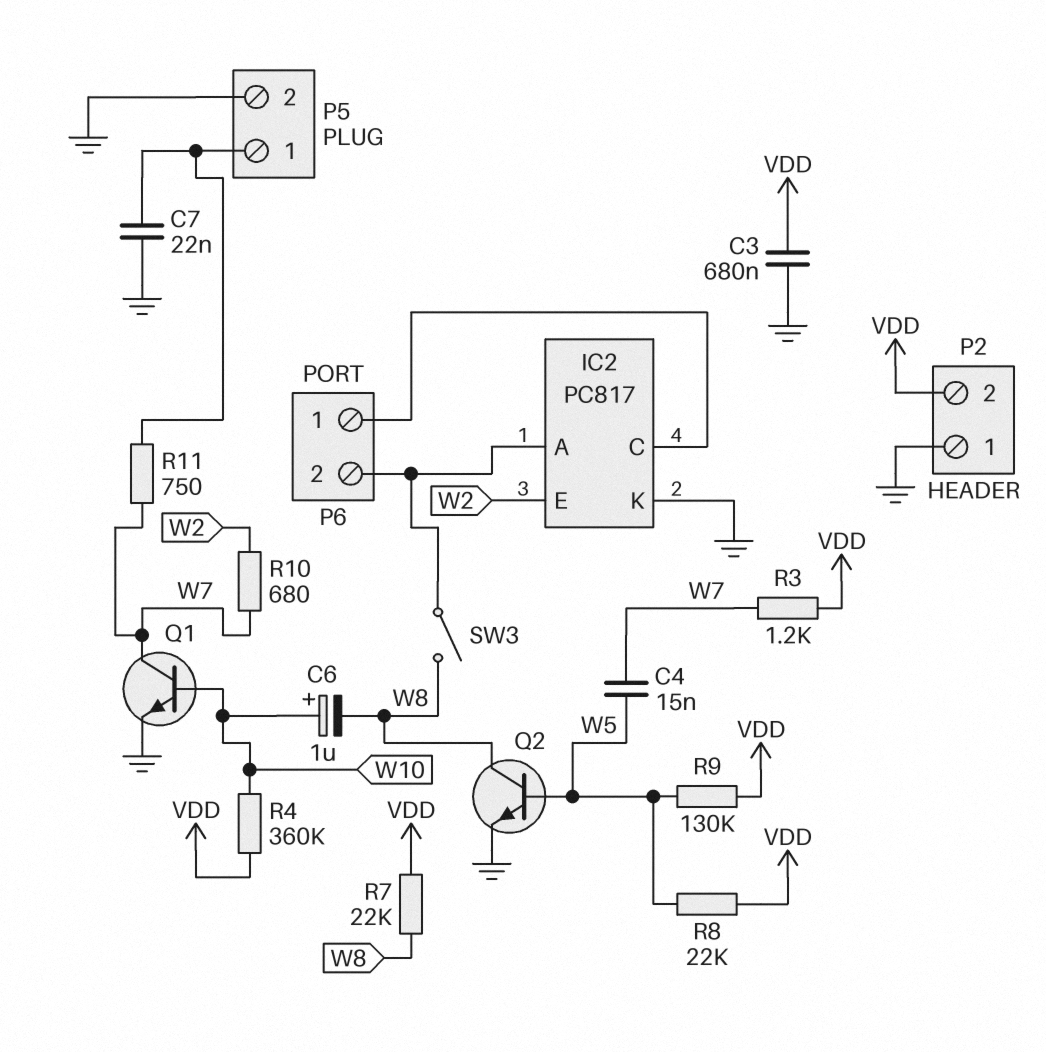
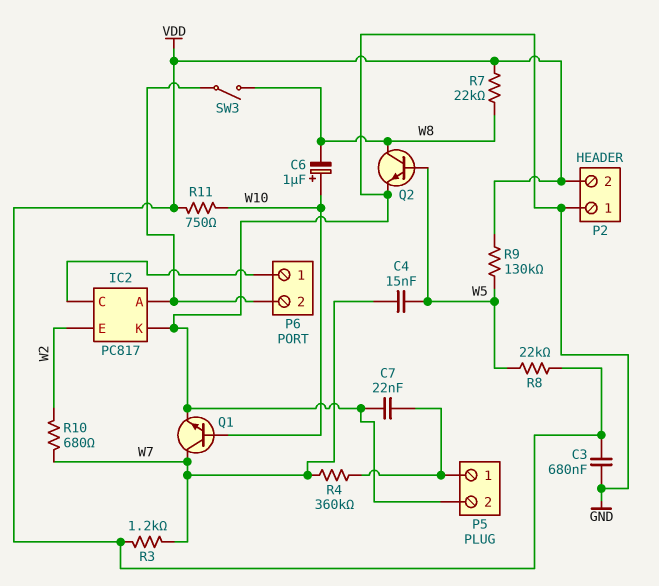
R4: 360k (VDD, W10) -> 360k (P5/1, W7)
R11: 750 (P5/1, W7) -> 750 (VDD, W10)

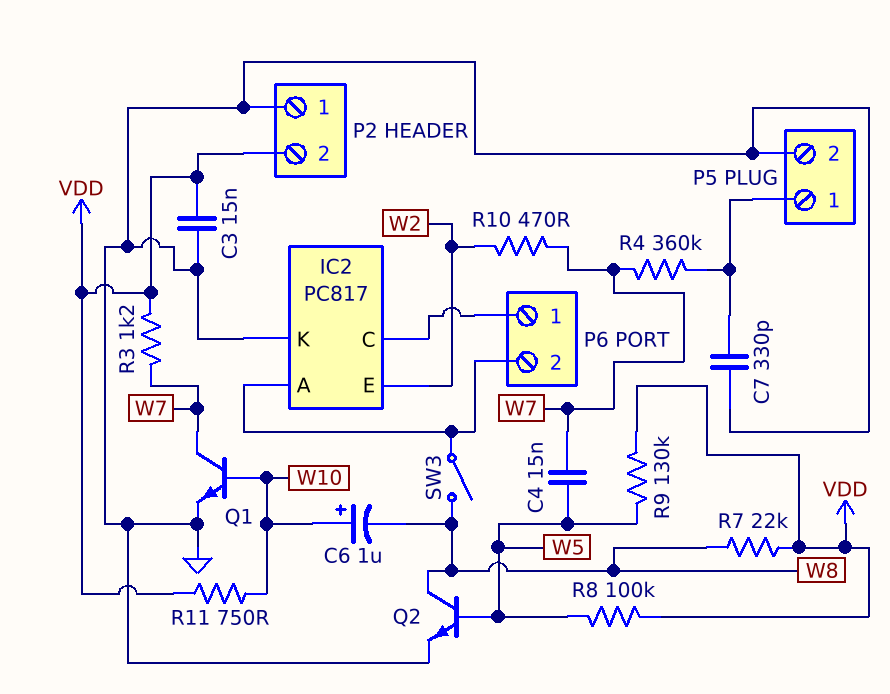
C3: 680nF (GND, VDD) -> 15nF (GND, VDD)
C7: 22nF (GND, P5/1) -> 330pF (GND, P5/1)
R8: 22k (VDD, W5) -> 100k (VDD, W5)
R10: 680 (W2, W7) -> 470 (W2, W7)

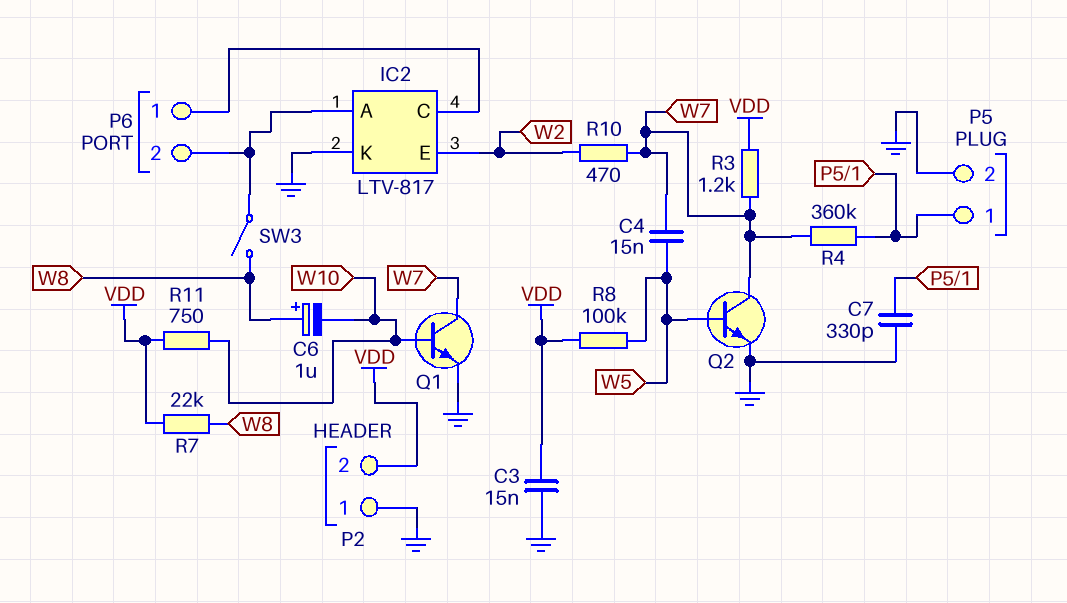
C6: 1uF (plus W10, minus W8) -> 1uF (plus W8, minus W10)
IC2: PC817 -> LTV-817
Q2: NPN (B W5, C W8, E GND) -> NPN (B W5, C W7, E GND)
R9: 130k (VDD, W5) -> none

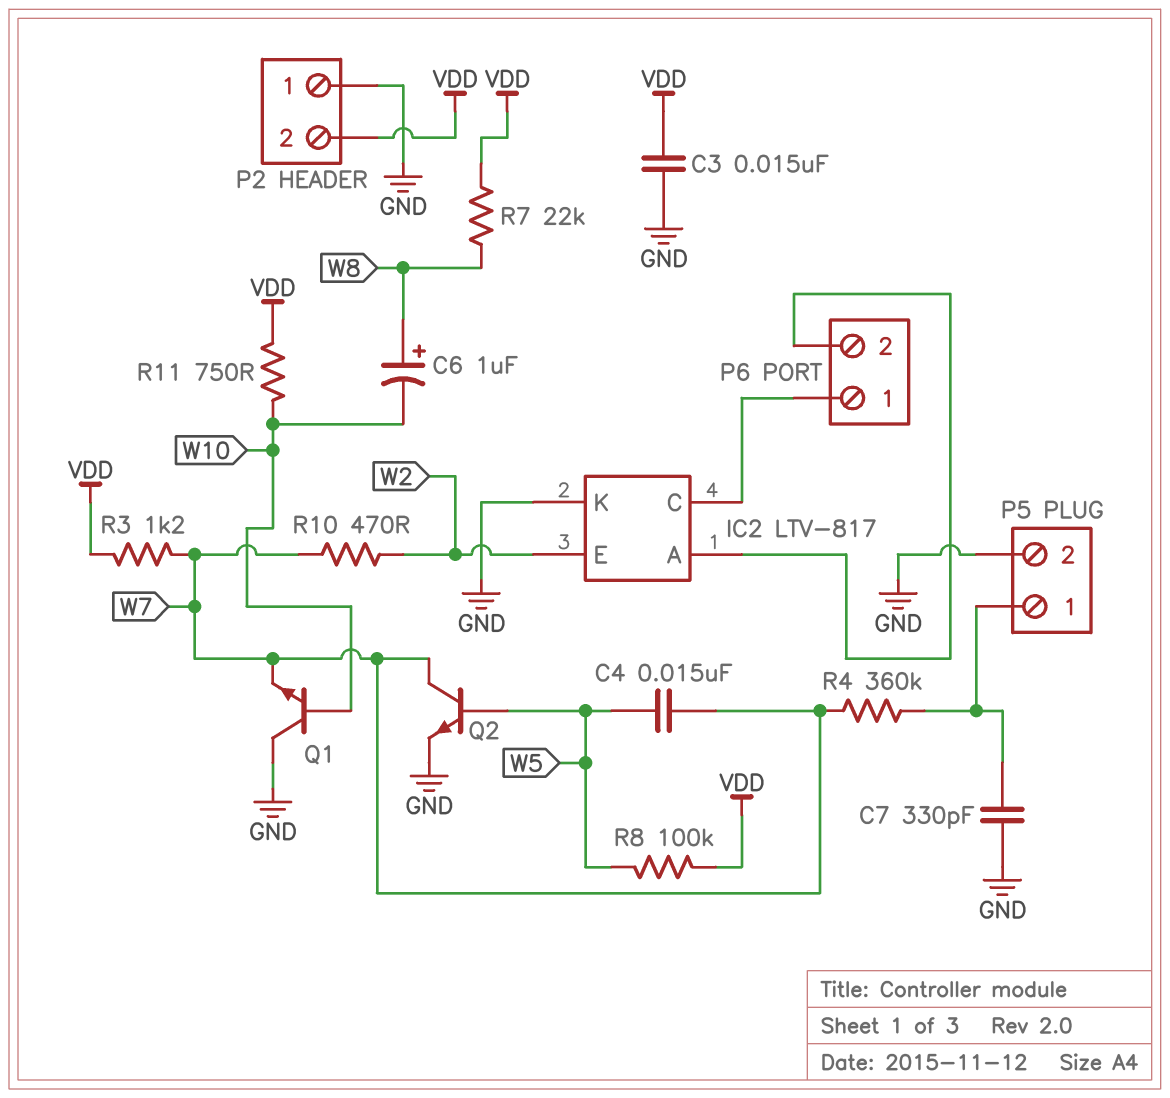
Q1: NPN (B W10, C W7, E GND) -> NPN (B W10, C GND, E W7)
SW3: switch (IC2/A, W8) -> none

